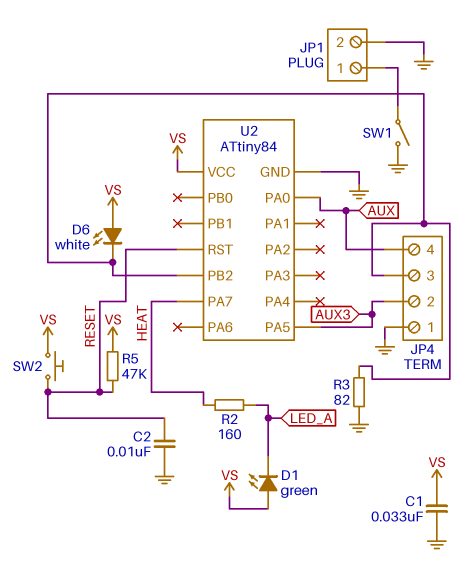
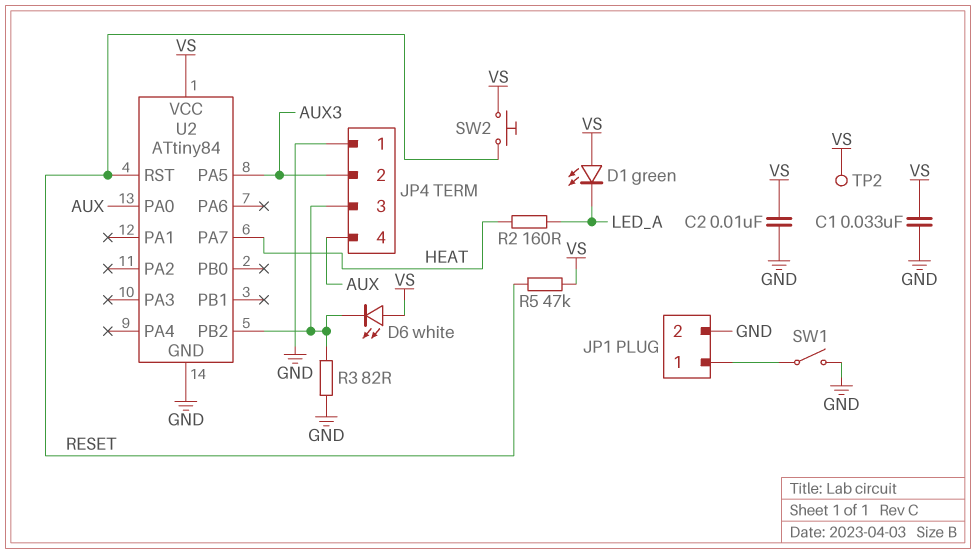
C2: 10nF (GND, RESET) -> 10nF (GND, VS)
TP2: none -> test point (VS)

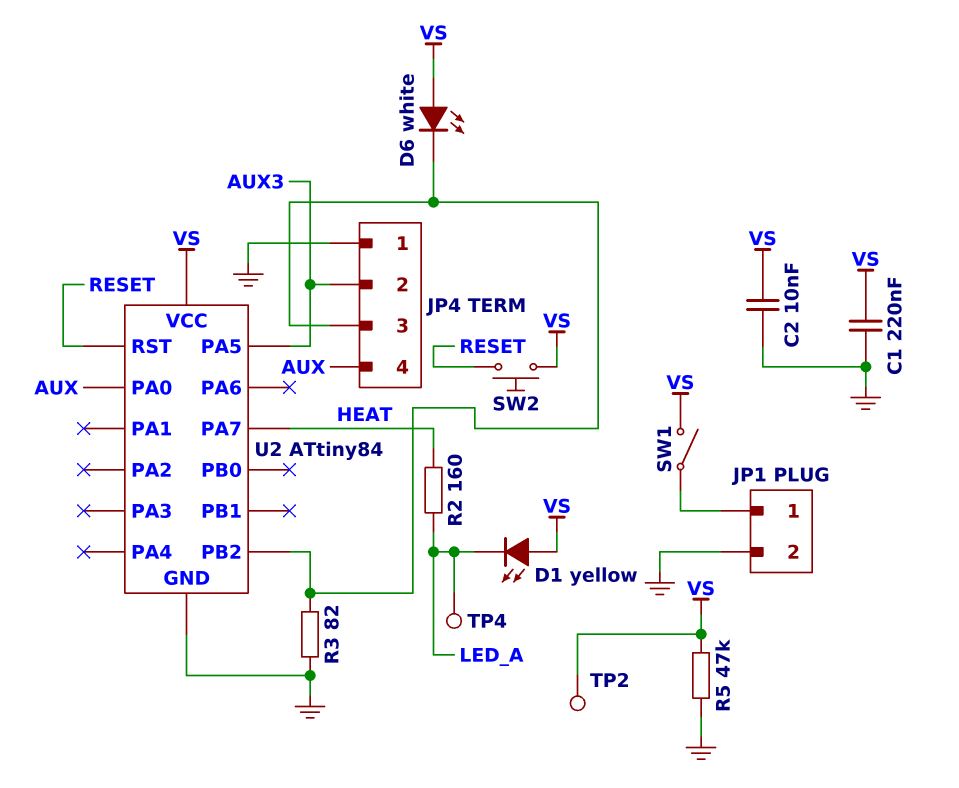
C1: 33nF (GND, VS) -> 220nF (GND, VS)
D1: LED green (A VS, K LED_A) -> LED yellow (A VS, K LED_A)
R5: 47k (RESET, VS) -> 47k (GND, VS)
SW1: switch (GND, JP1/1) -> switch (JP1/1, VS)
TP4: none -> test point (LED_A)

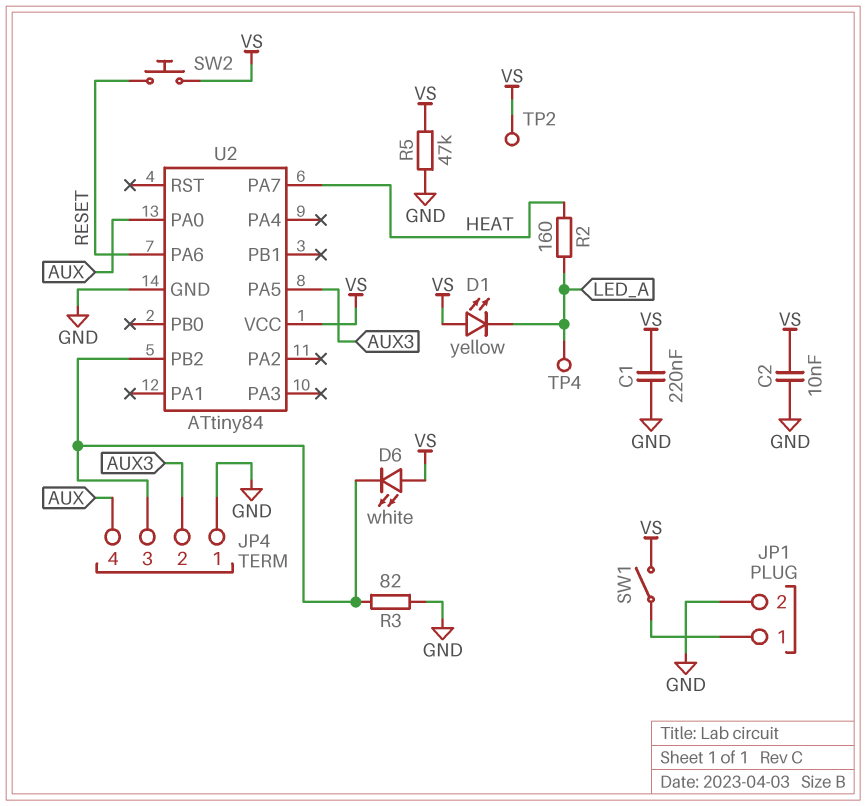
U2 pin PA6: none -> RESET
U2 pin RST: RESET -> none

